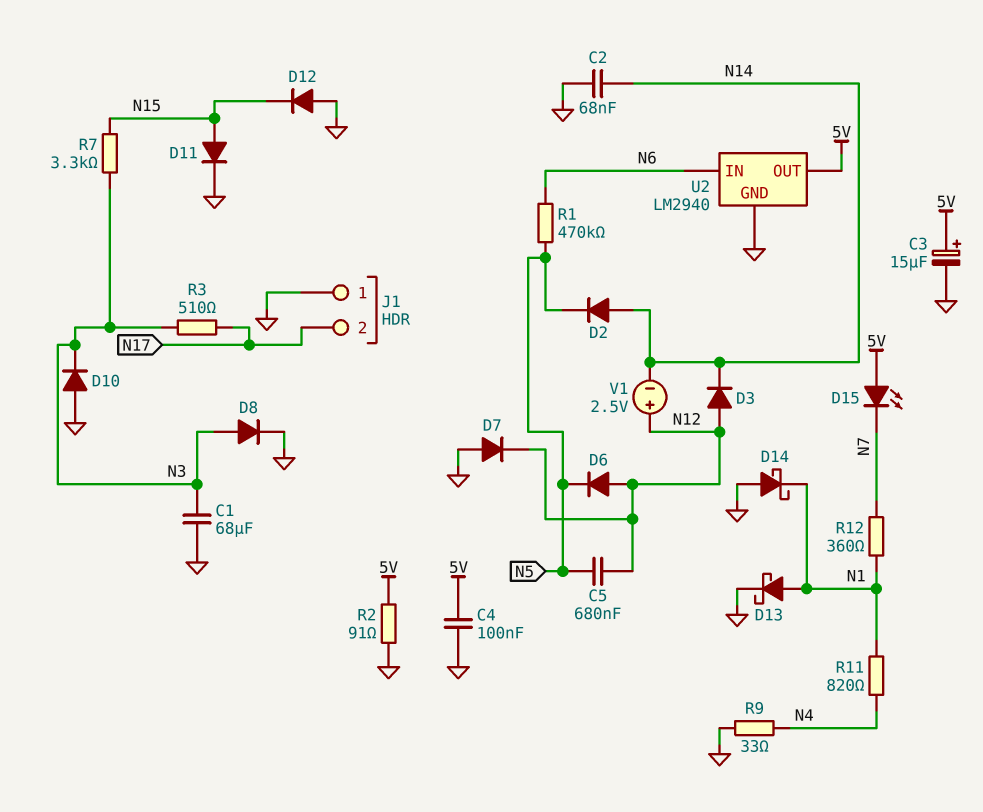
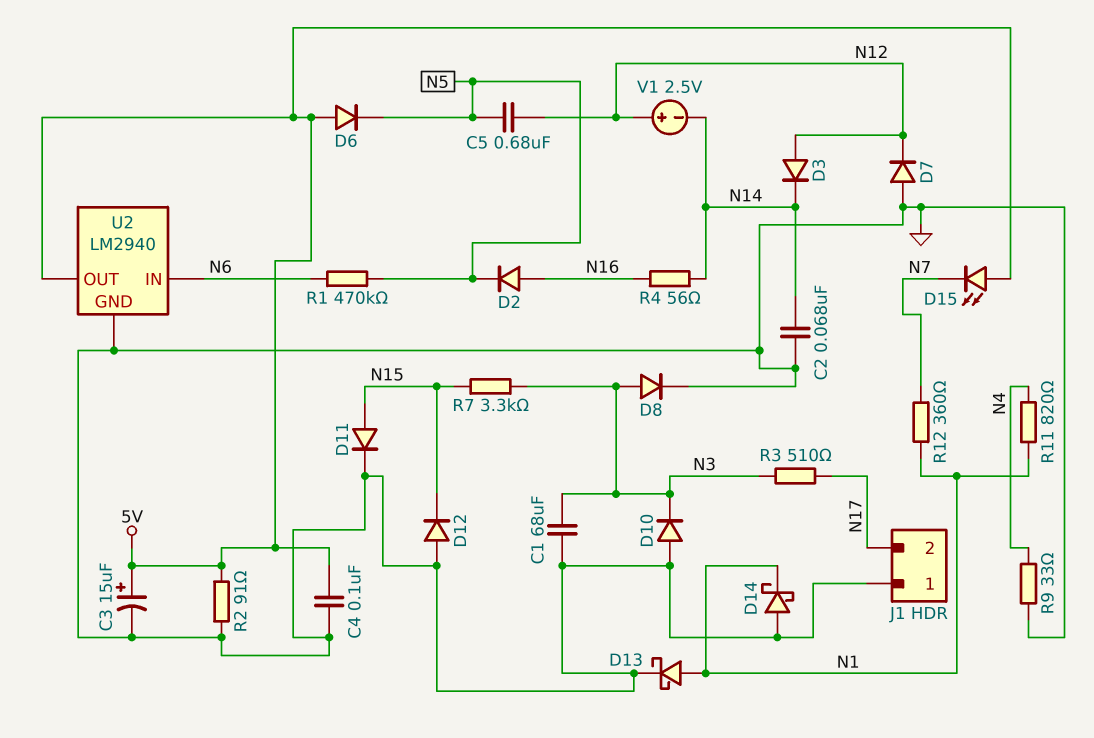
D2: diode (A N14, K N5) -> diode (A N16, K N5)
D6: diode (A N12, K N5) -> diode (A 5V, K N5)
R4: none -> 56 (N14, N16)

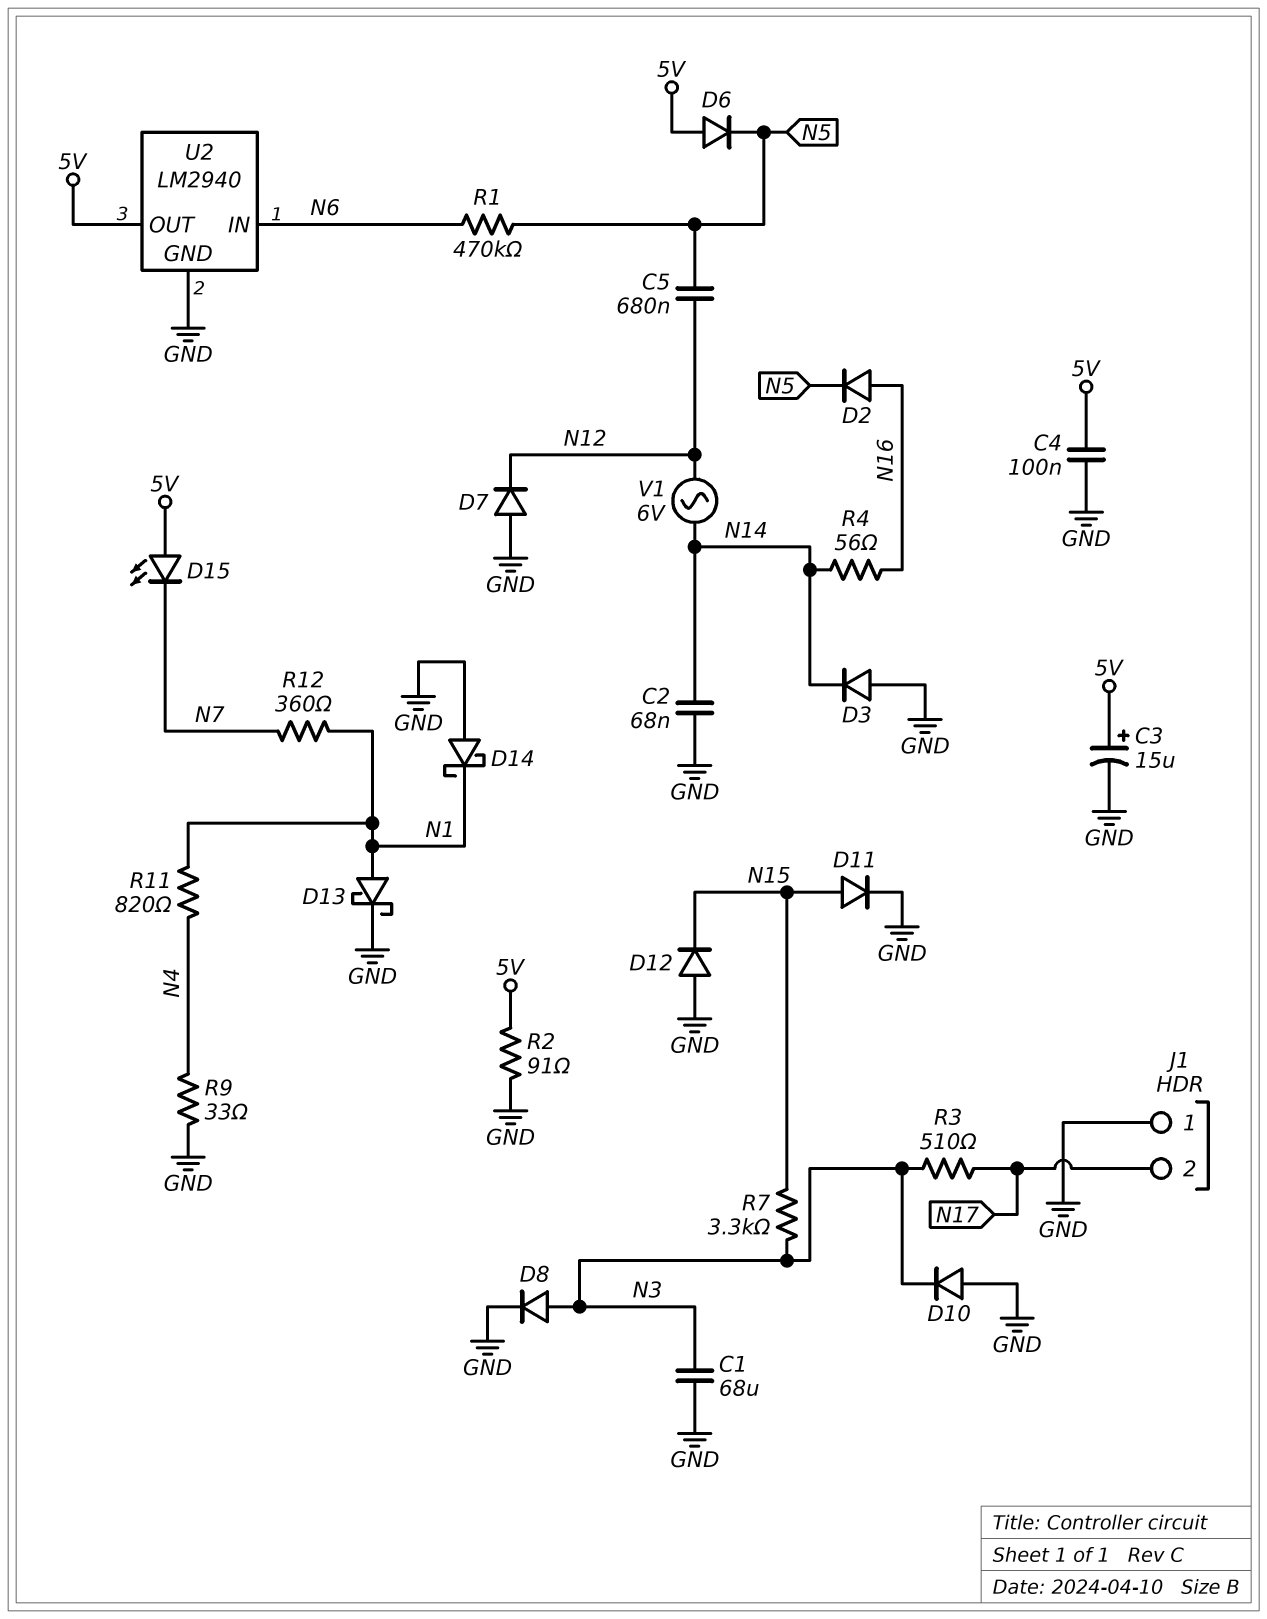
D3: diode (A N12, K N14) -> diode (A GND, K N14)
V1: 2.5V (plus N12, minus N14) -> AC 6V (N12, N14)

